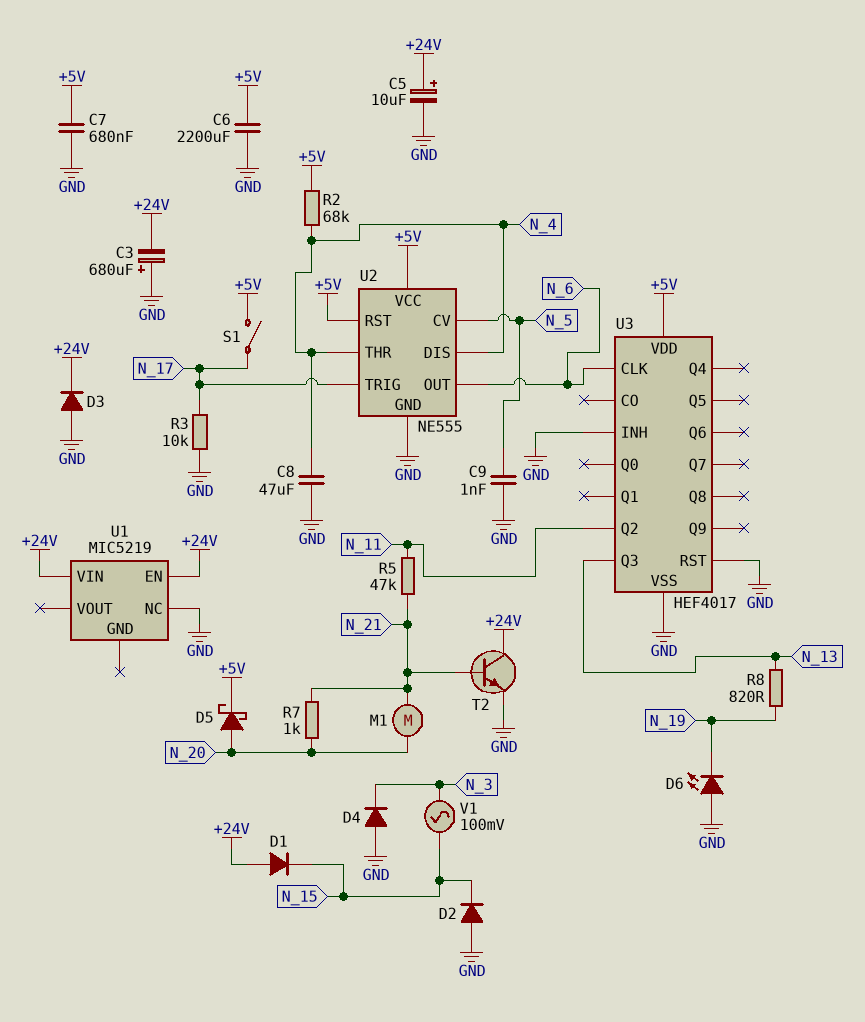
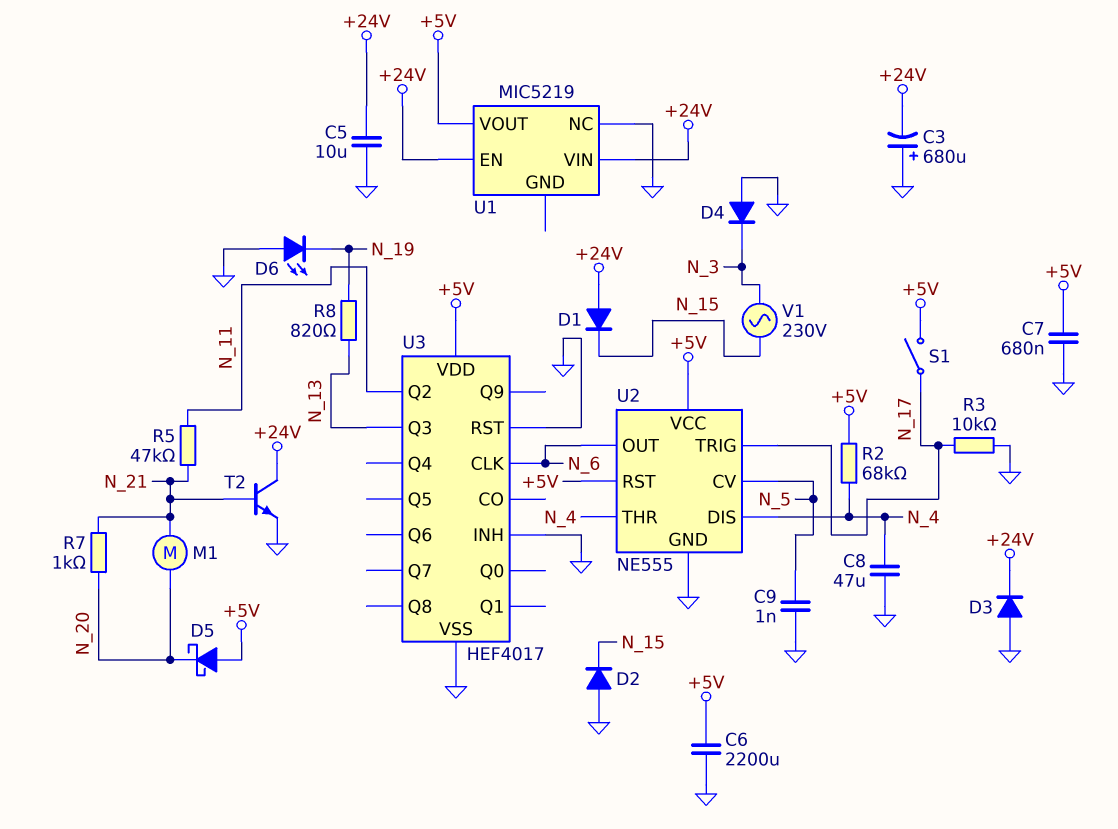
C5: 10uF (plus +24V, minus GND) -> 10uF (+24V, GND)
D5: schottky (A N_20, K +5V) -> schottky (A +5V, K N_20)
U1 pin VOUT: none -> +5V
V1: AC 100mV (N_3, N_15) -> AC 230V (N_3, N_15)

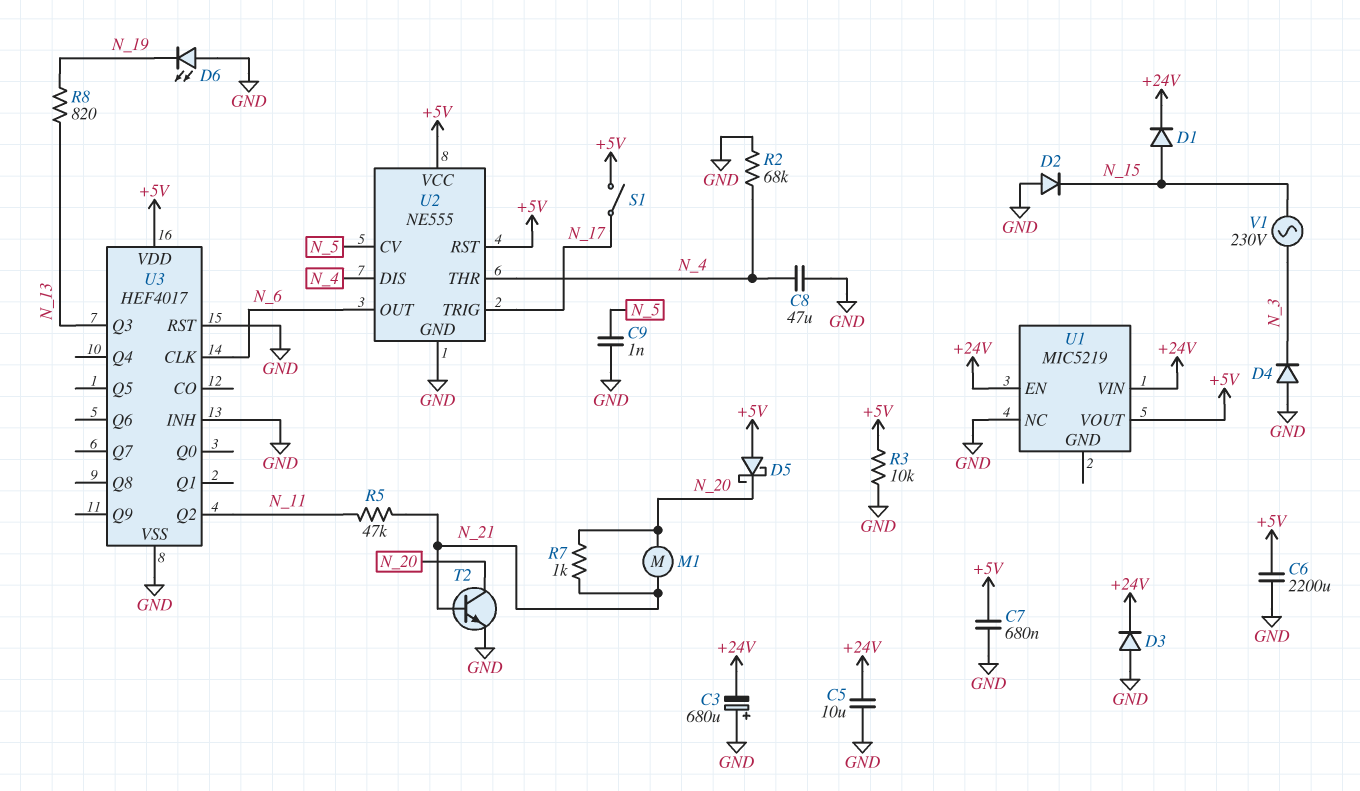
D1: diode (A +24V, K N_15) -> diode (A N_15, K +24V)
R2: 68k (+5V, N_4) -> 68k (GND, N_4)
R3: 10k (GND, N_17) -> 10k (+5V, GND)
T2: NPN (B N_21, C +24V, E GND) -> NPN (B N_21, C N_20, E GND)

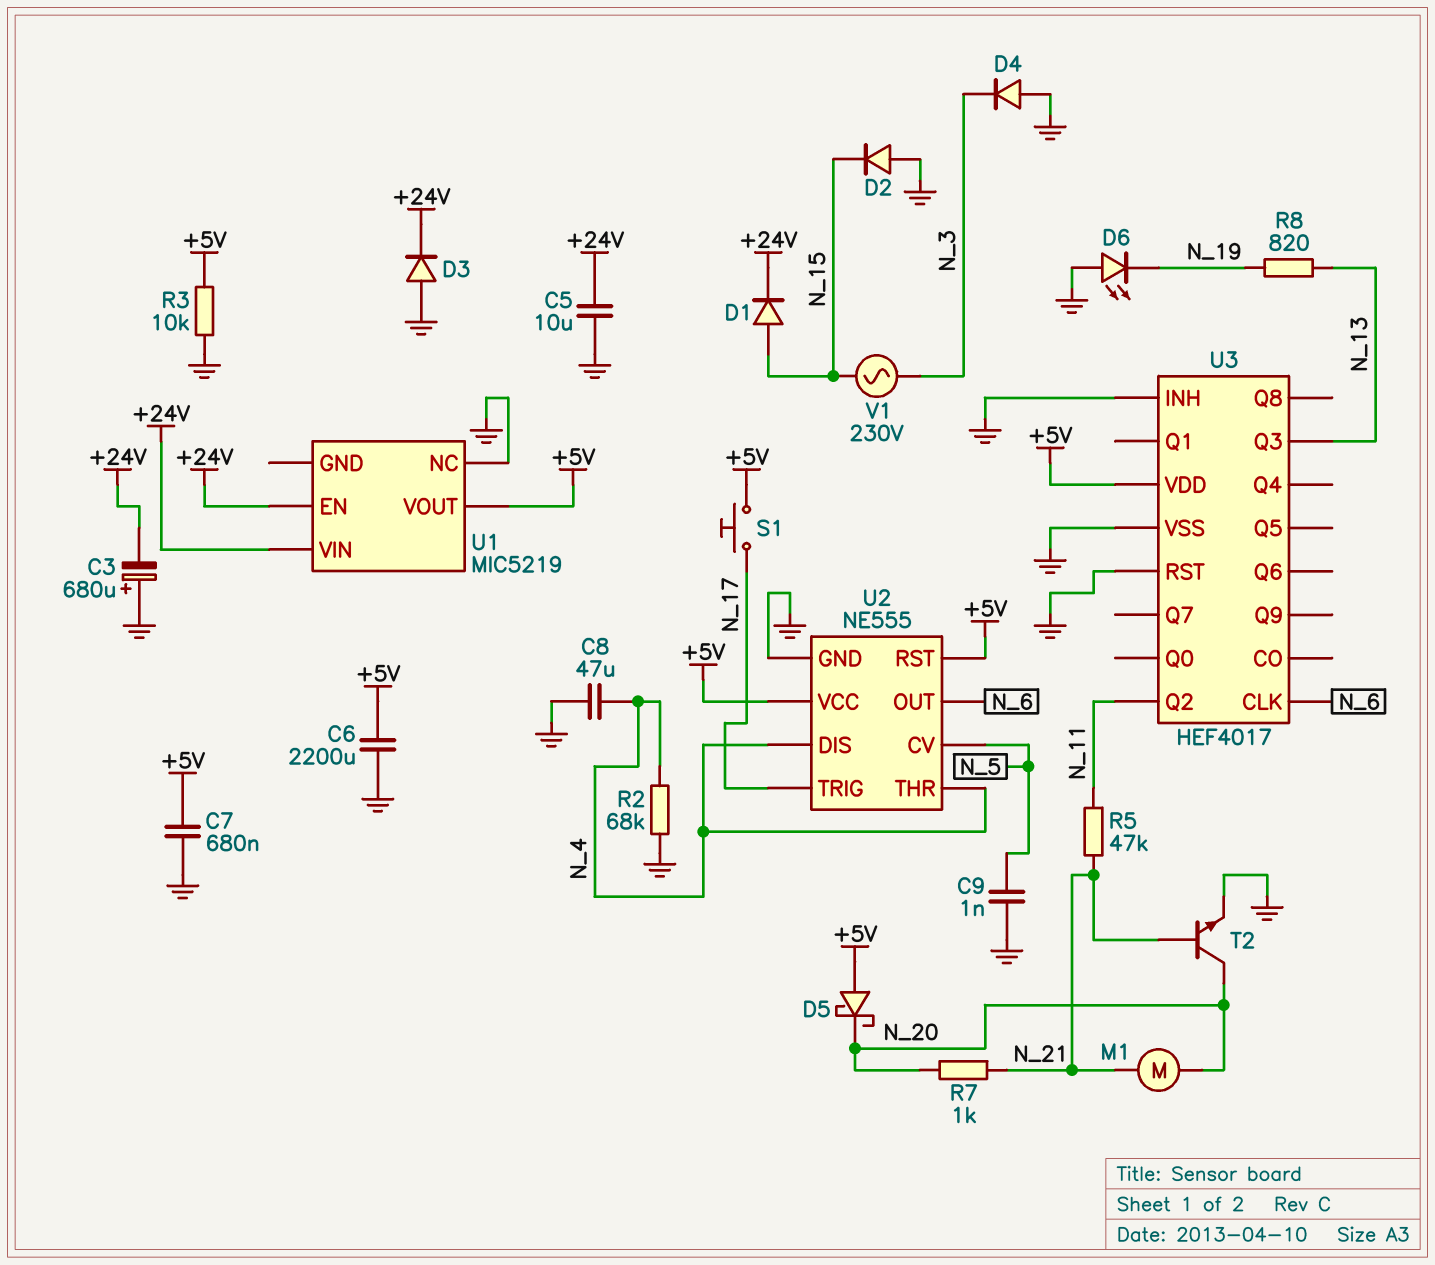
S1: switch (+5V, N_17) -> button (+5V, N_17)

